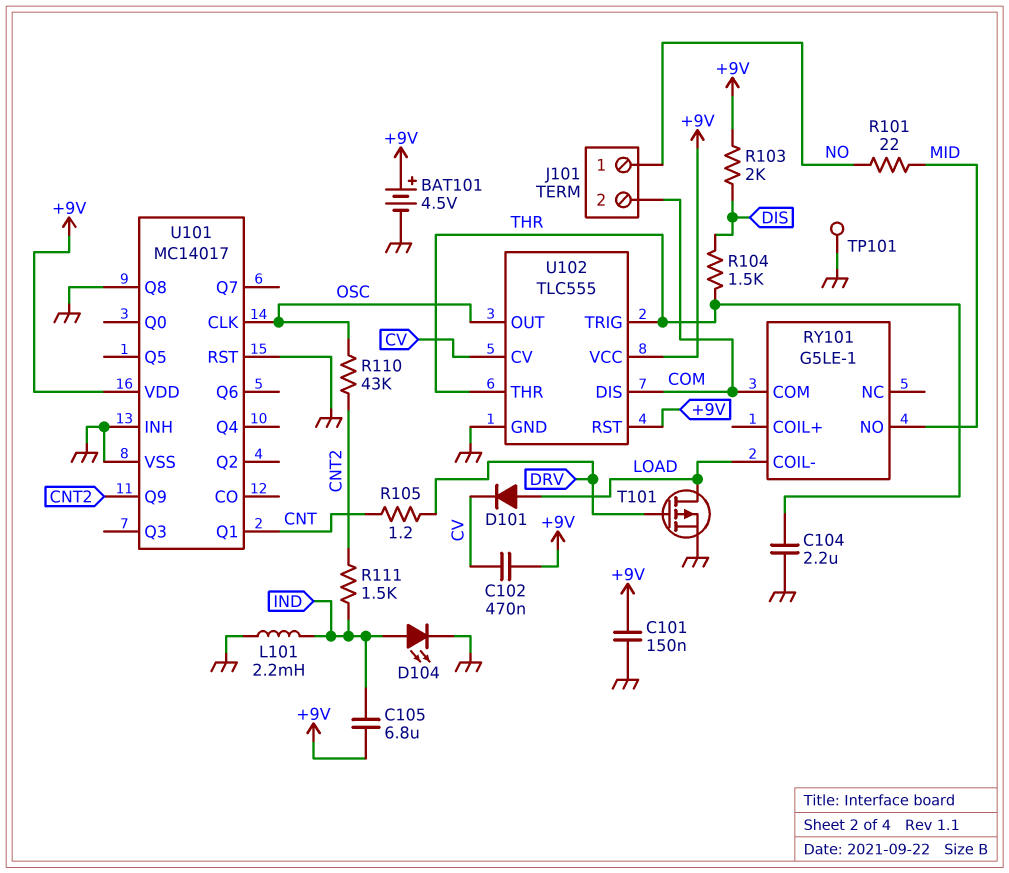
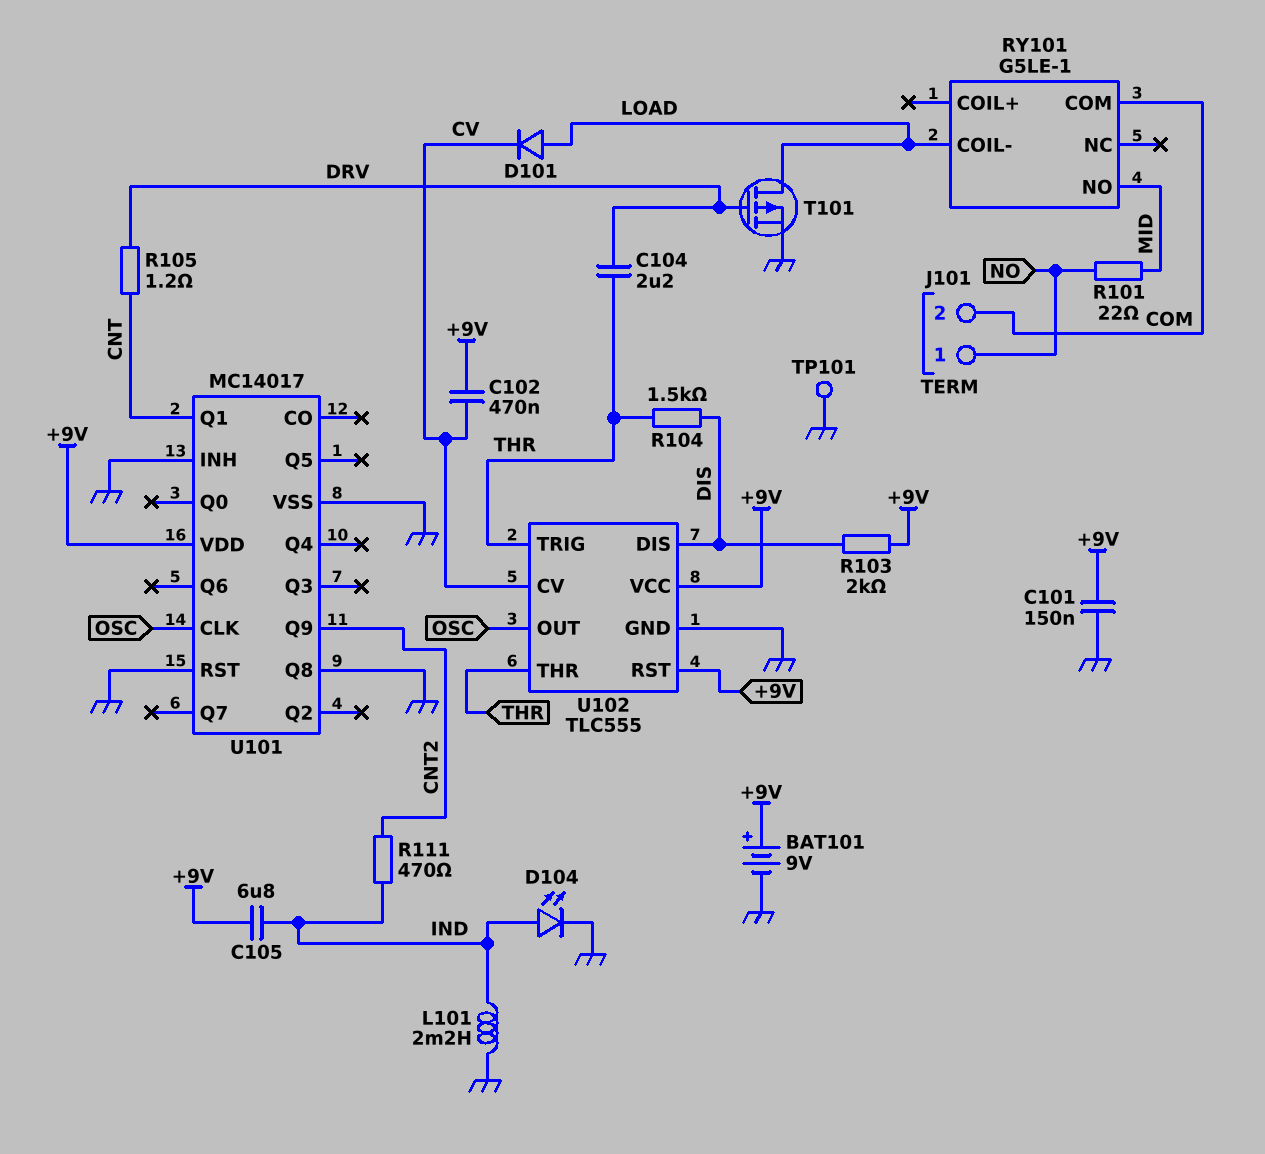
BAT101: 4.5V (plus +9V, minus GND) -> 9V (plus +9V, minus GND)
C104: 2.2uF (GND, THR) -> 2.2uF (DRV, THR)
R110: 43k (CNT2, OSC) -> none
R111: 1.5k (CNT2, IND) -> 470 (CNT2, IND)
U102 pin DIS: COM -> DIS

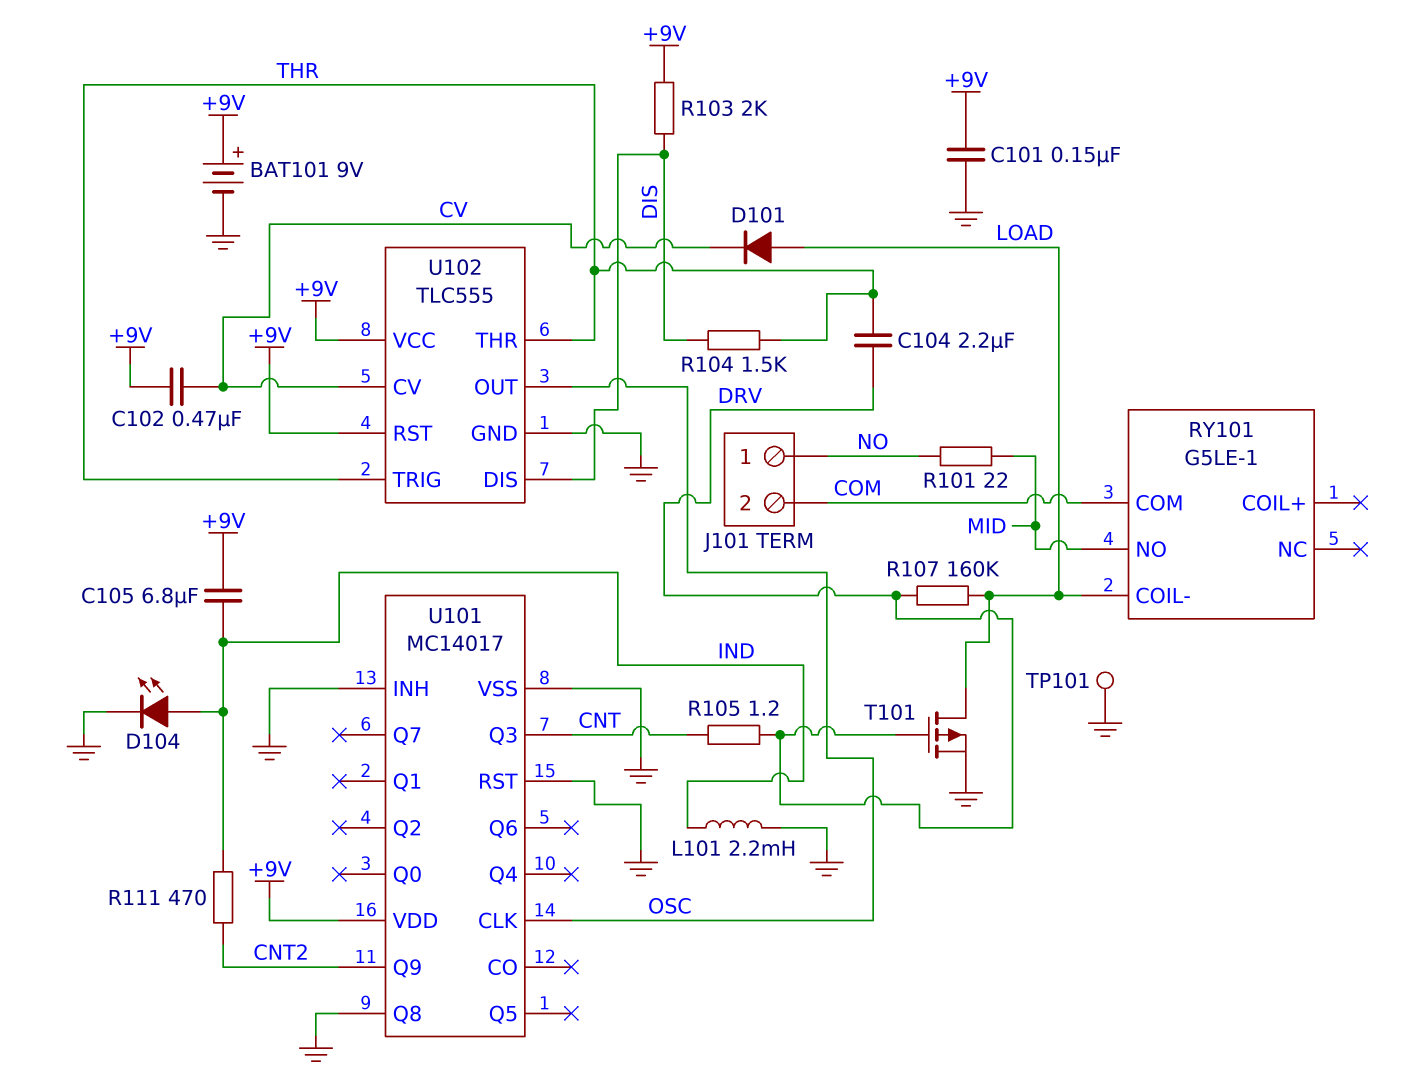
R107: none -> 160k (DRV, LOAD)
U101 pin Q1: CNT -> none
U101 pin Q3: none -> CNT

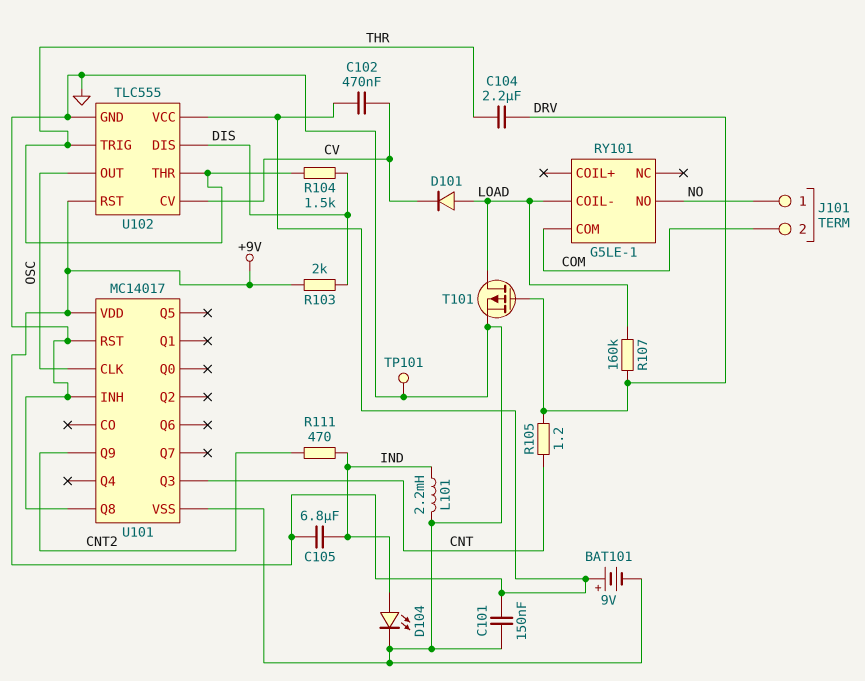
R101: 22 (MID, NO) -> none
RY101 pin NO: MID -> NO

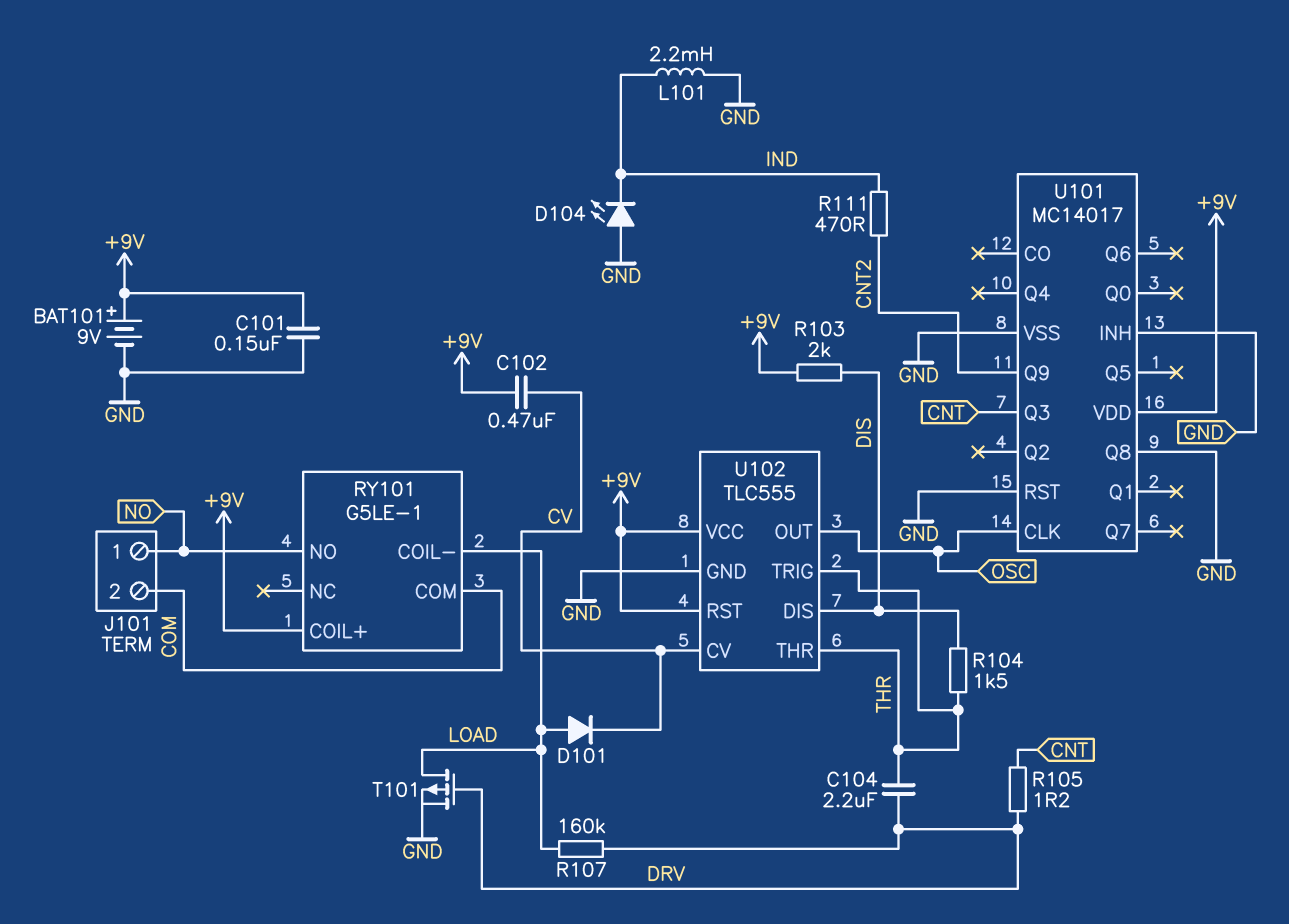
C105: 6.8uF (+9V, IND) -> none
D104: LED (A IND, K GND) -> LED (A GND, K IND)
RY101 pin COIL+: none -> +9V
TP101: test point (GND) -> none

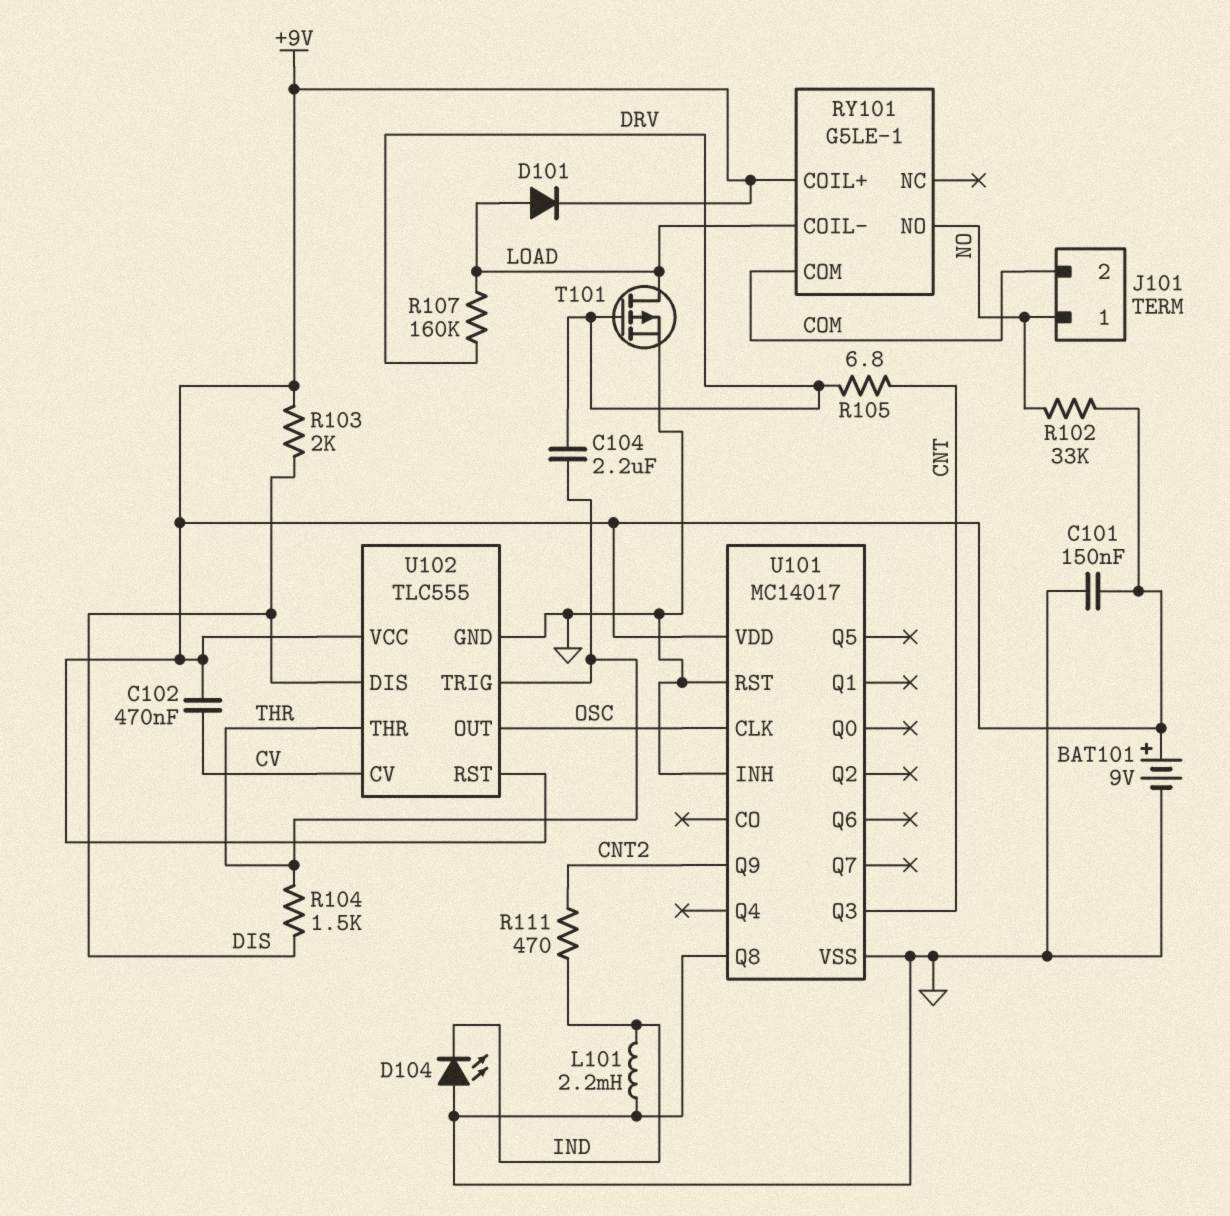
D101: diode (A LOAD, K CV) -> diode (A LOAD, K +9V)
R102: none -> 33k (+9V, NO)
R105: 1.2 (CNT, DRV) -> 6.8 (CNT, DRV)

